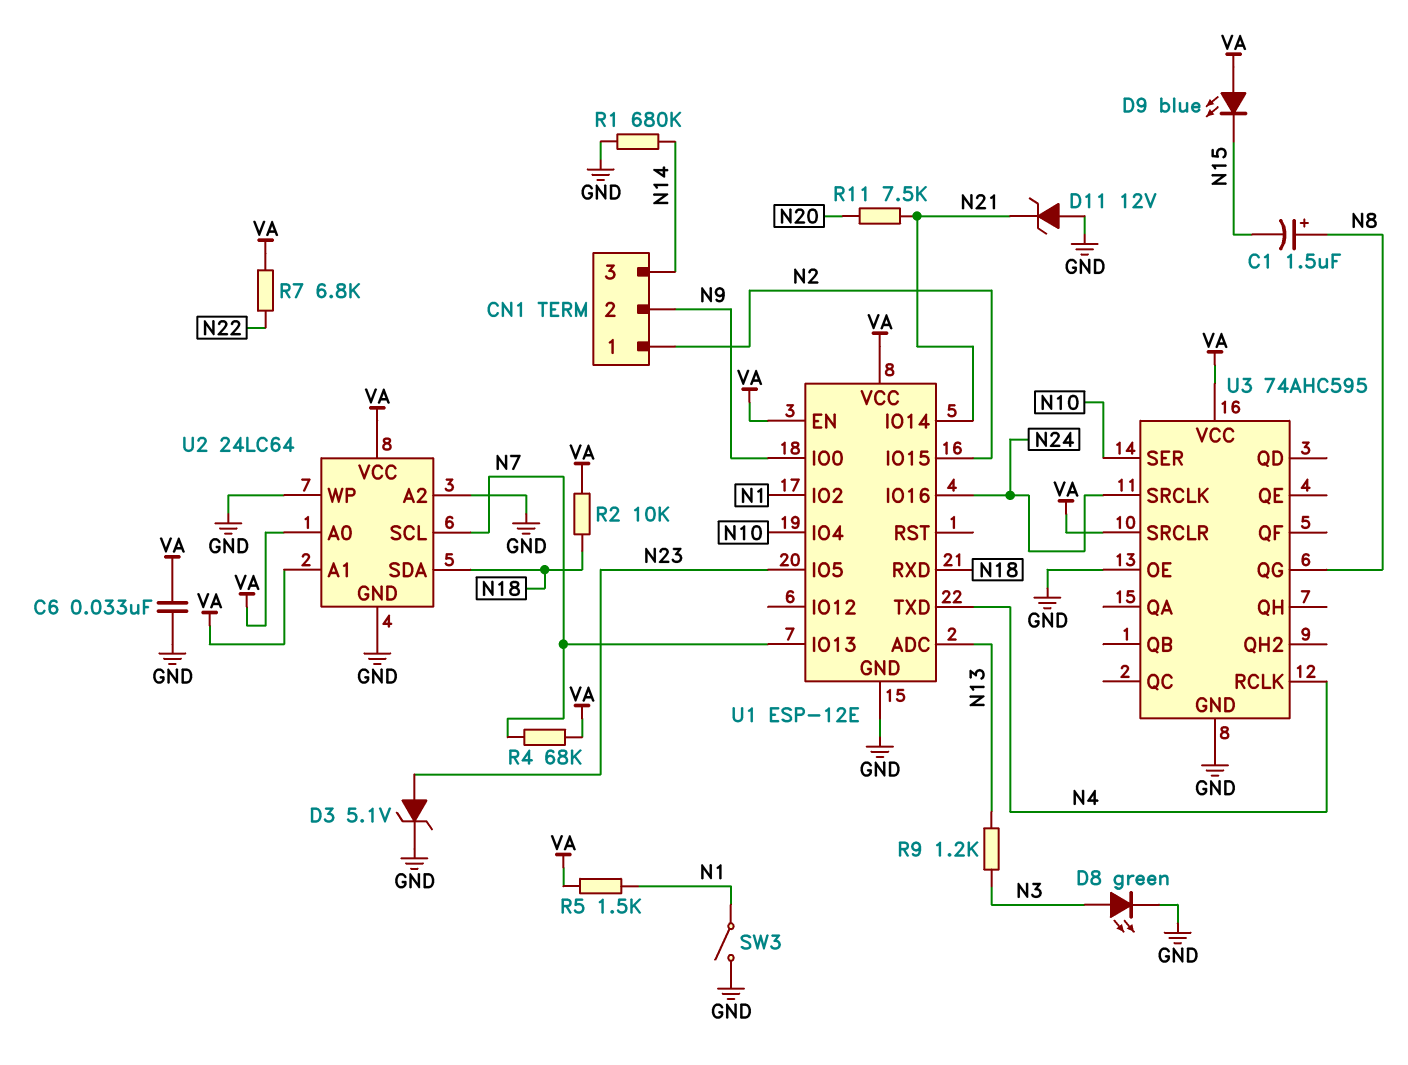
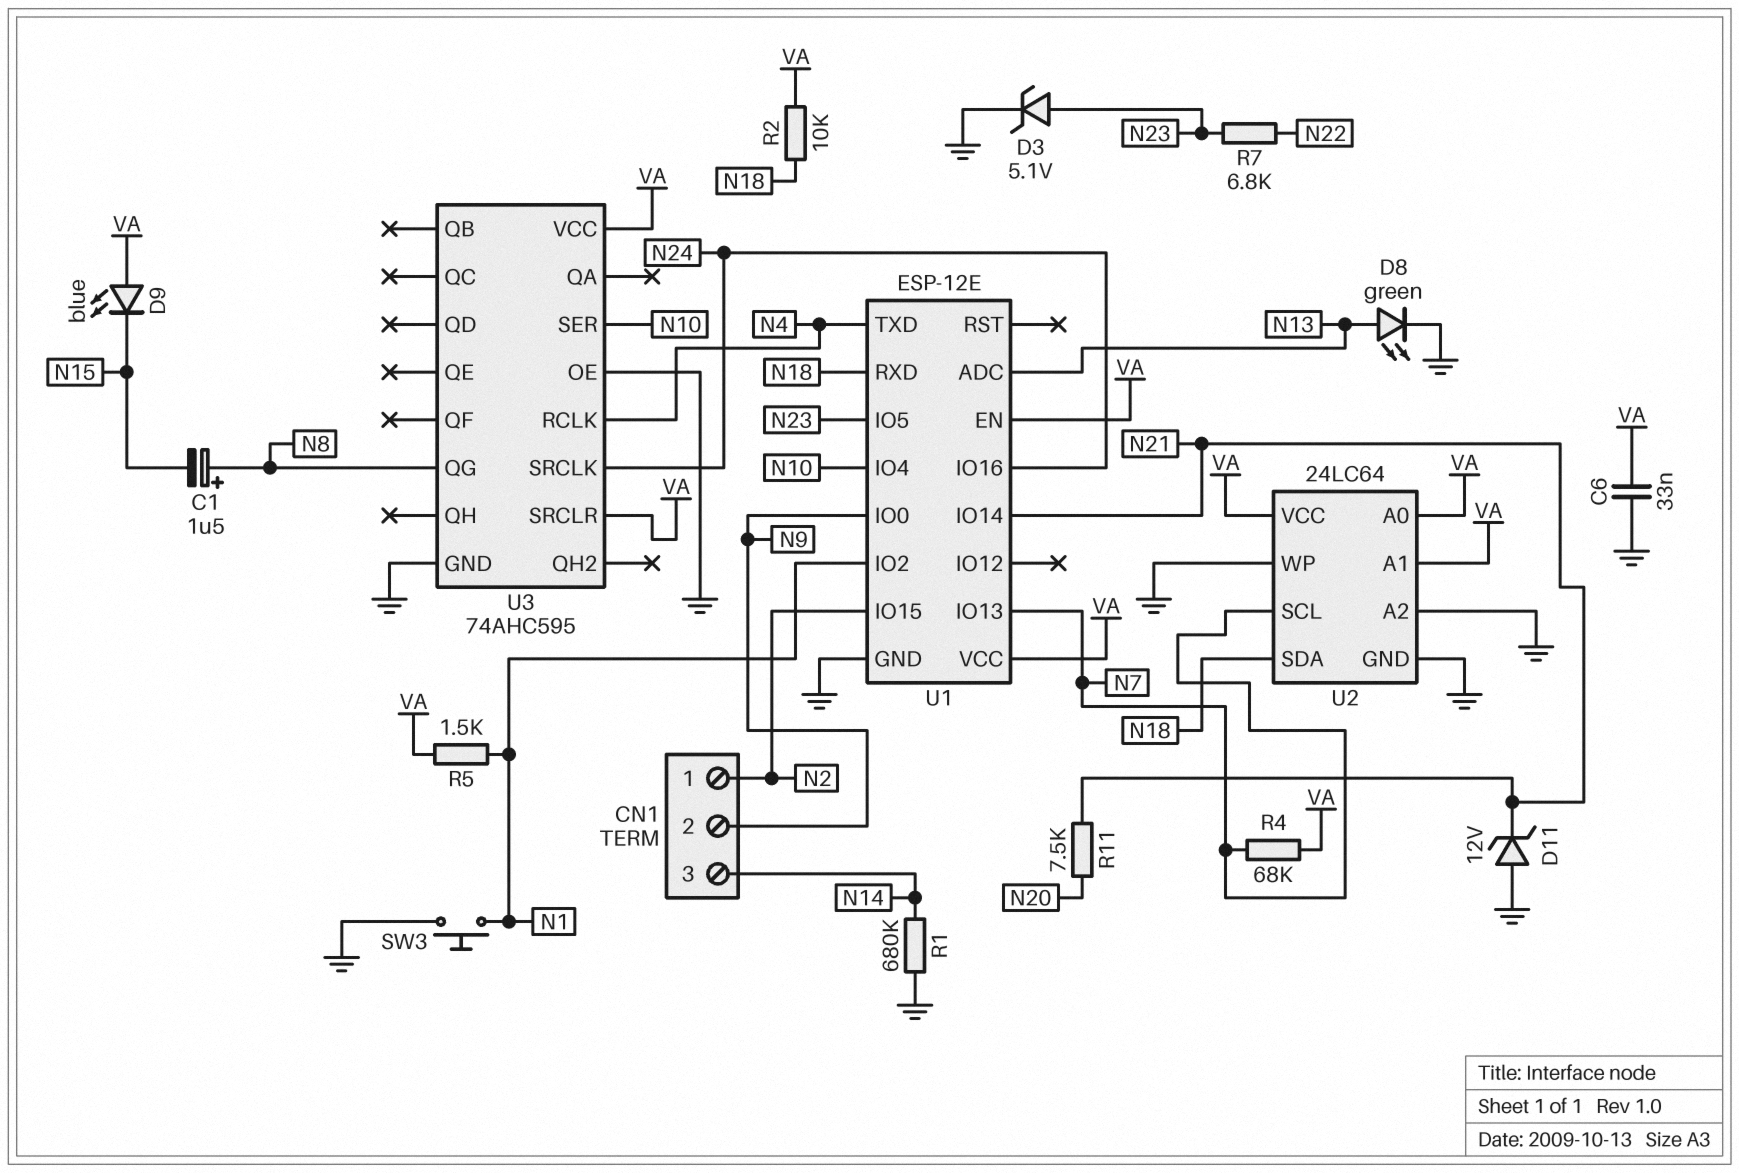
D8: LED green (A N3, K GND) -> LED green (A N13, K GND)
R7: 6.8k (N22, VA) -> 6.8k (N22, N23)
R9: 1.2k (N3, N13) -> none
SW3: switch (GND, N1) -> button (GND, N1)

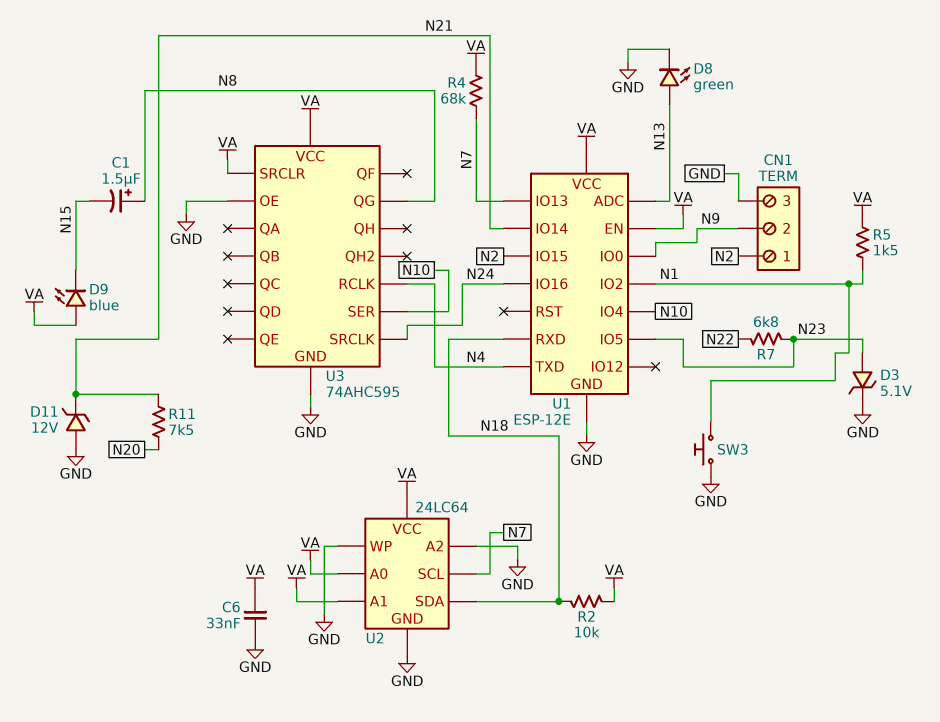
CN1 pin 3: N14 -> GND
R1: 680k (GND, N14) -> none

